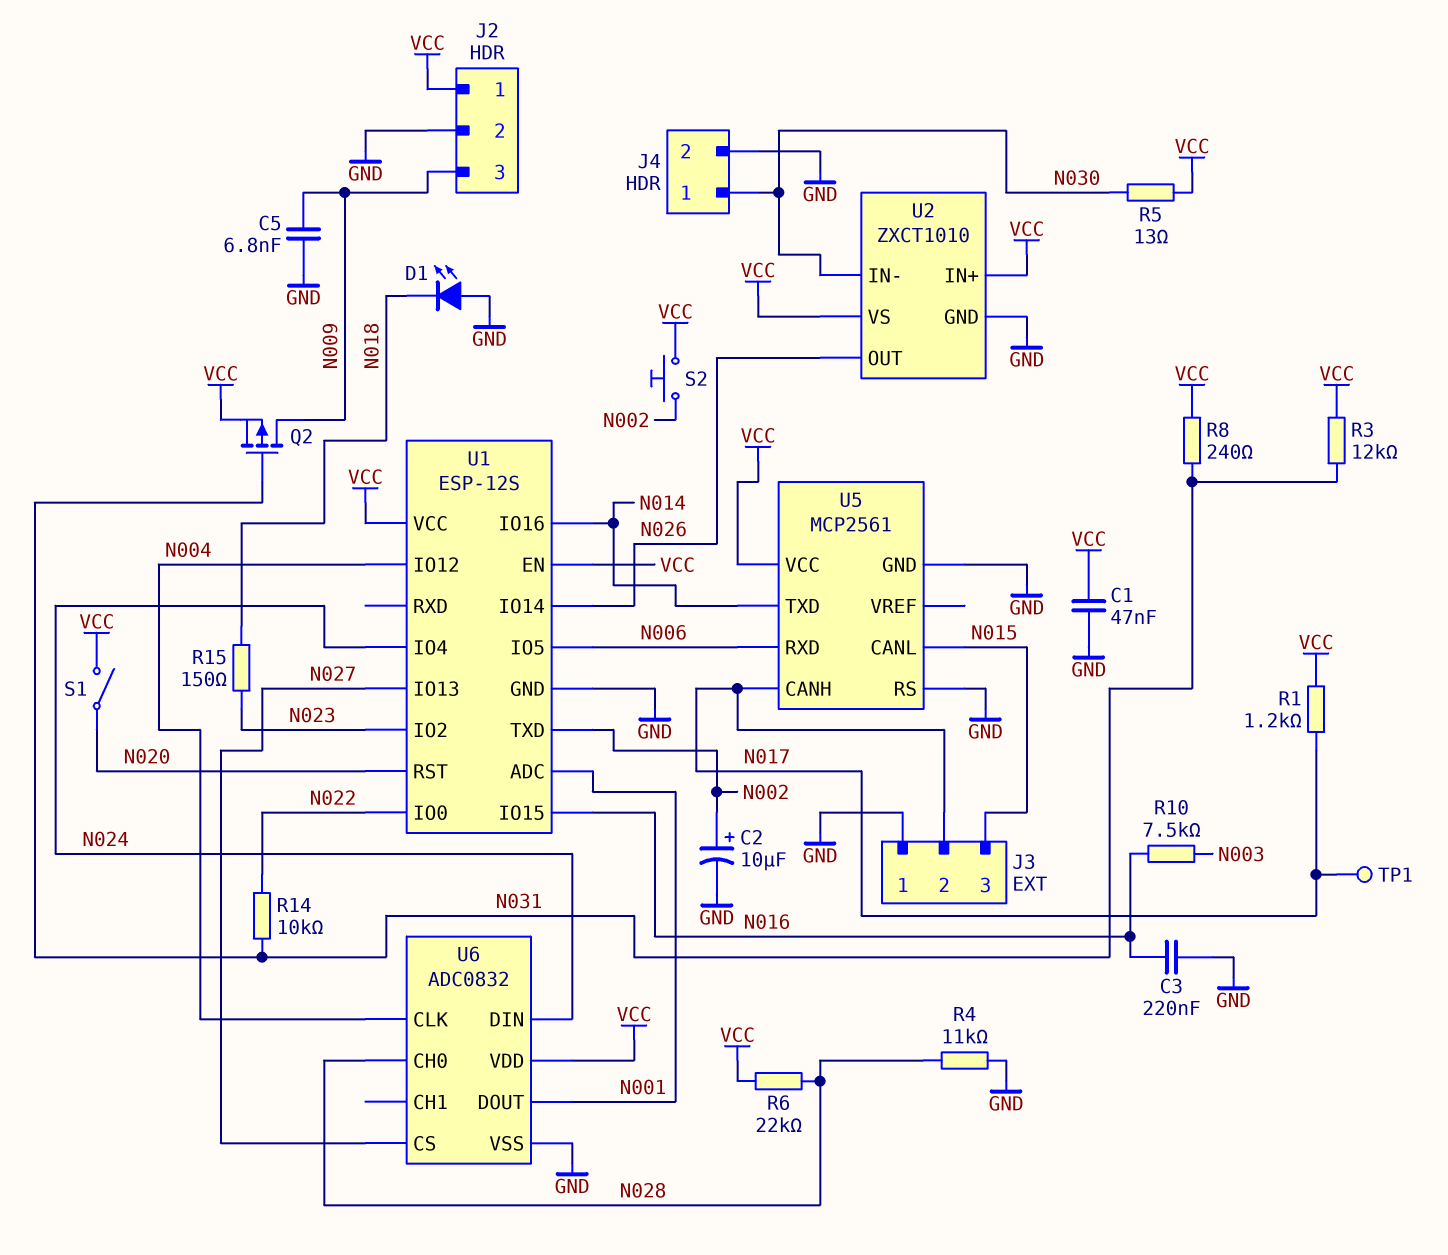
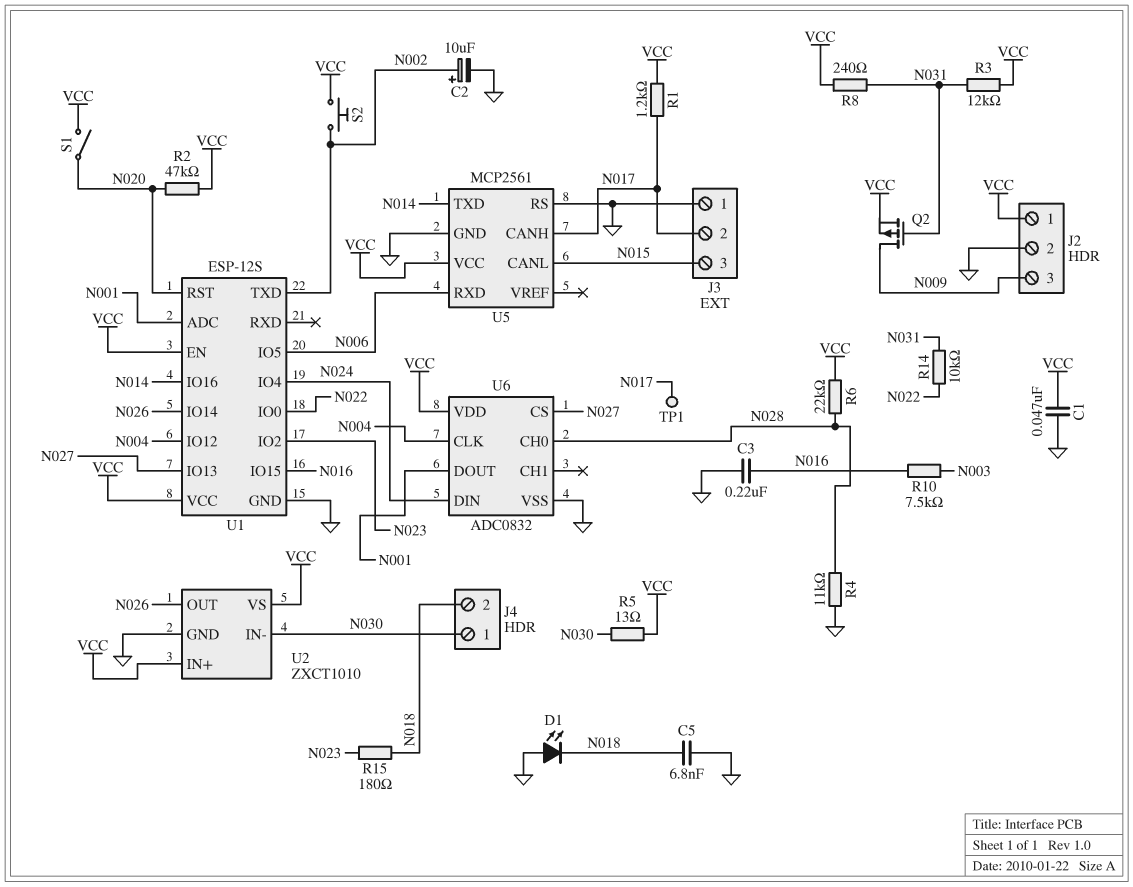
C5: 6.8nF (GND, N009) -> 6.8nF (GND, N018)
J4 pin 2: GND -> N018
R2: none -> 47k (N020, VCC)
R15: 150 (N018, N023) -> 180 (N018, N023)

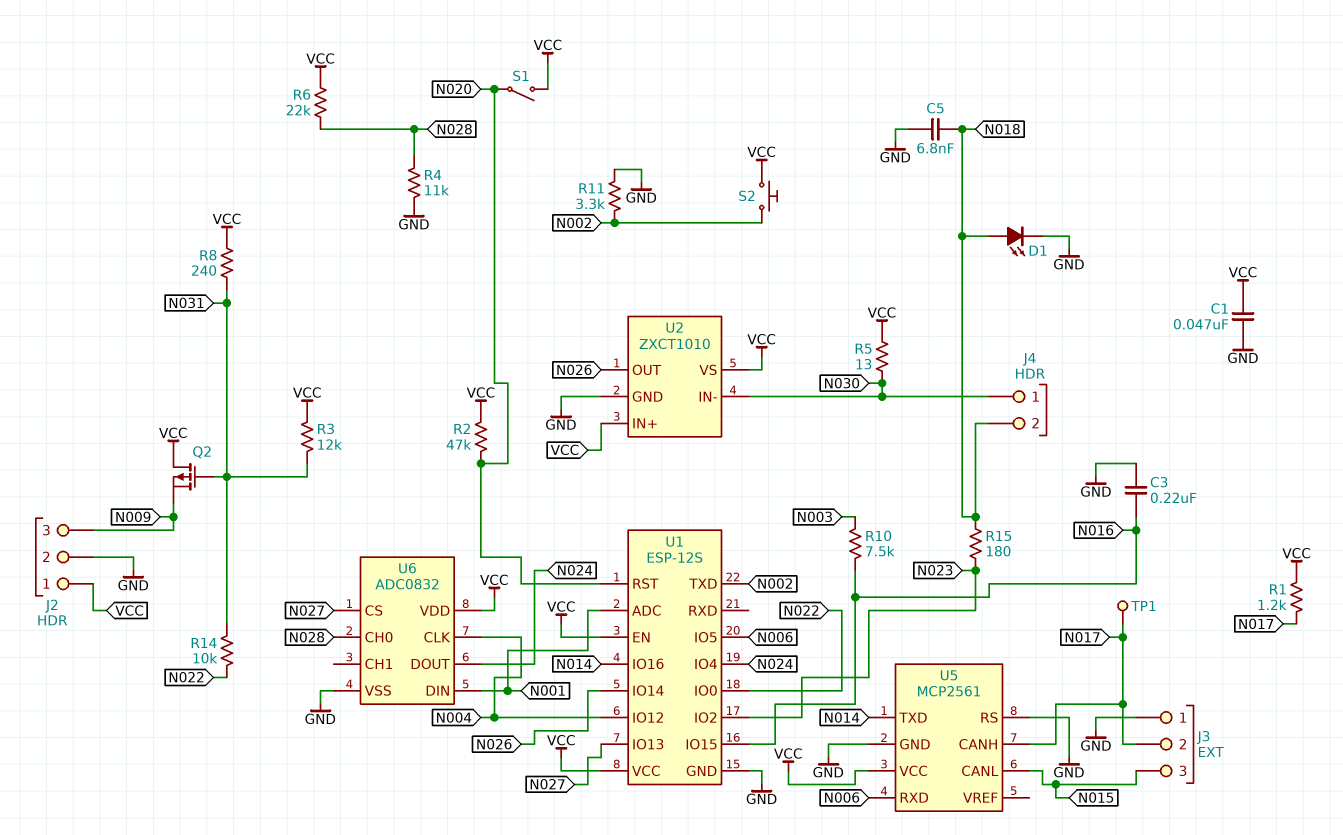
C2: 10uF (plus N002, minus GND) -> none
D1: LED (A GND, K N018) -> LED (A N018, K GND)
Q2: PMOS (G N031, D N009, S VCC) -> PMOS (G N031, D VCC, S N009)
R11: none -> 3.3k (GND, N002)
U6 pin DIN: N024 -> N001
U6 pin DOUT: N001 -> N024

